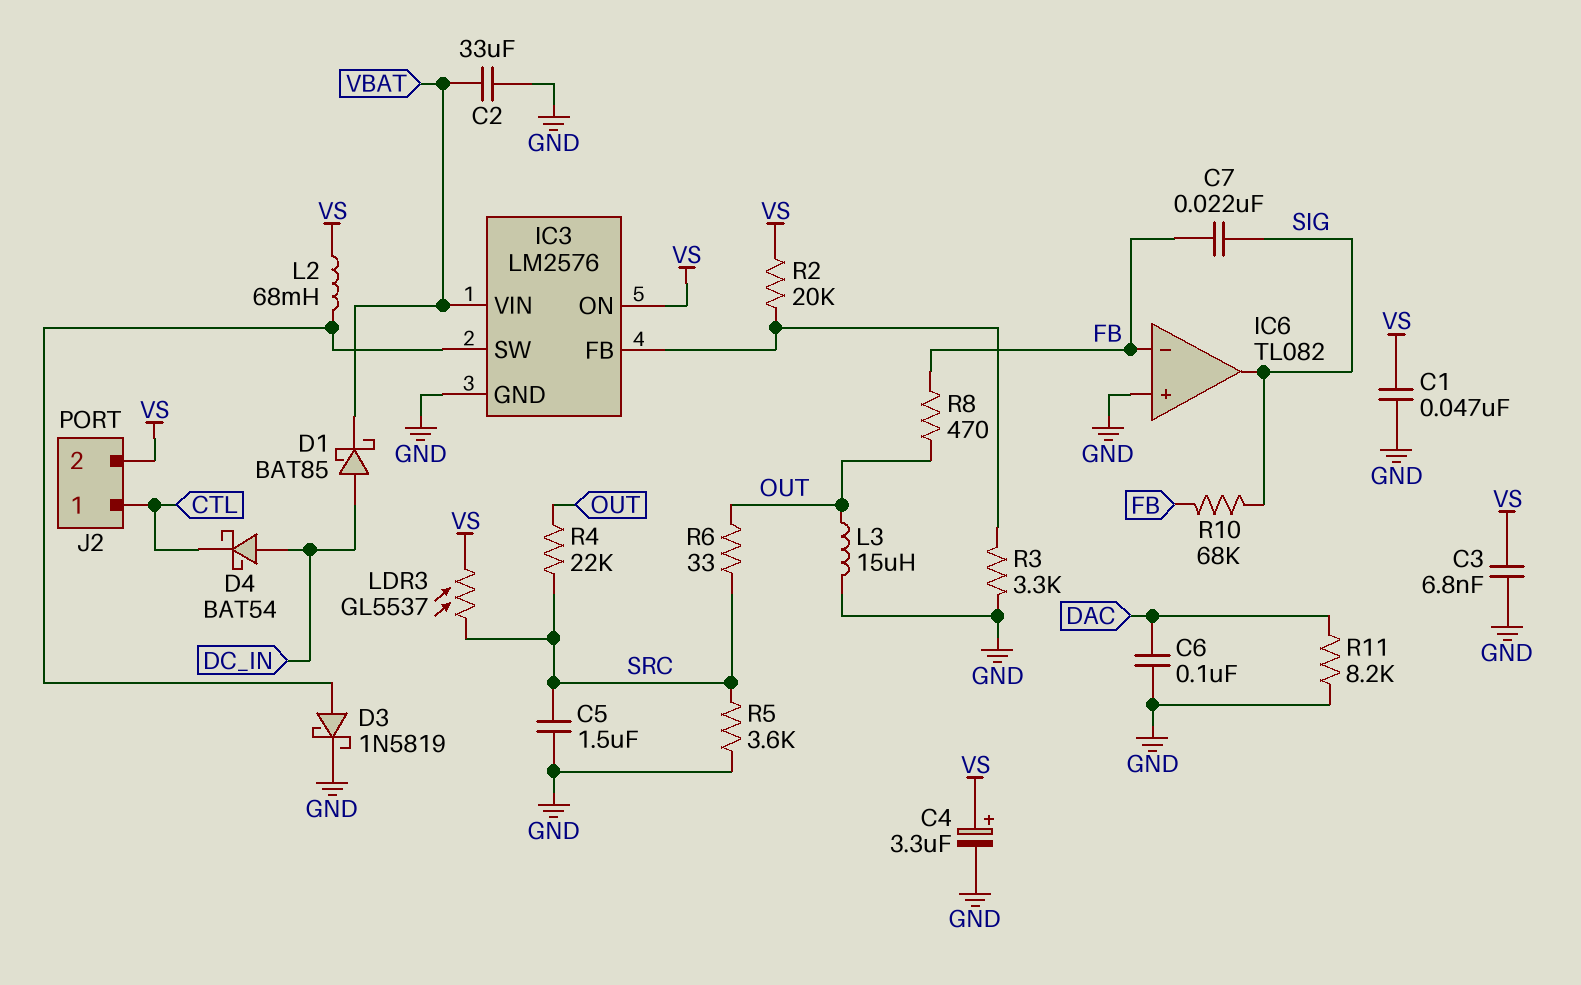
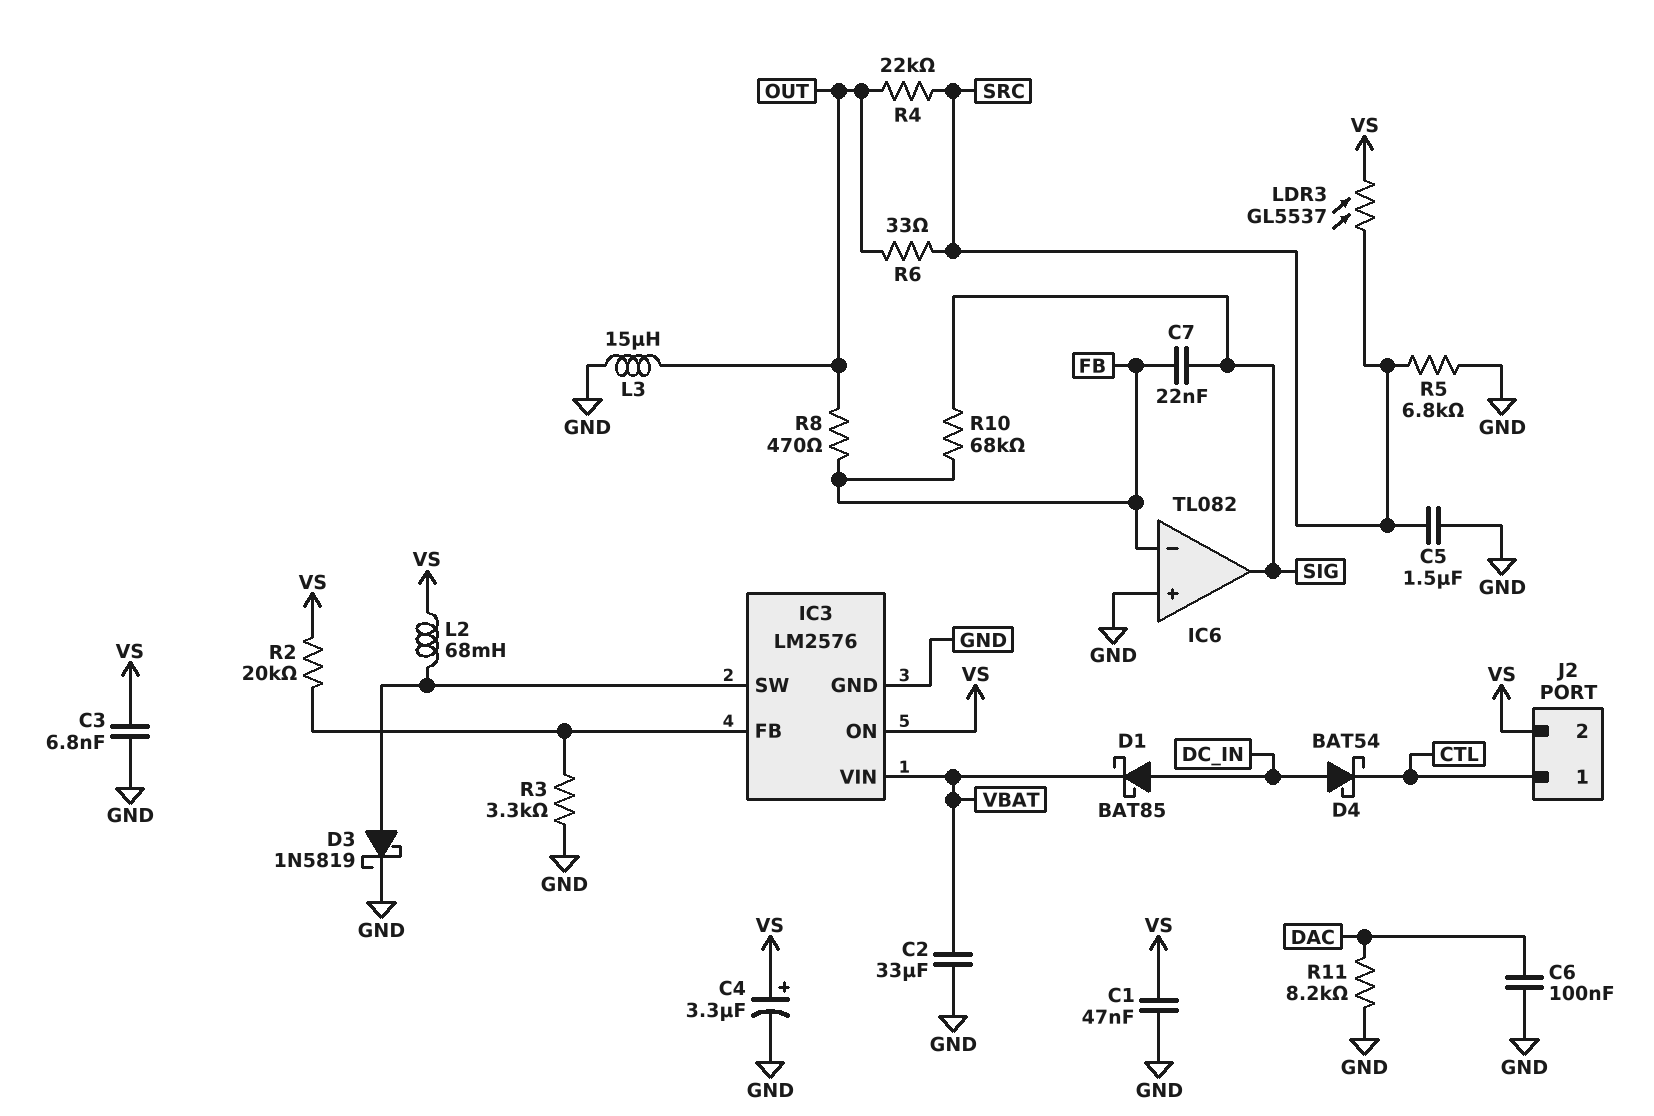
R5: 3.6k (GND, SRC) -> 6.8k (GND, SRC)

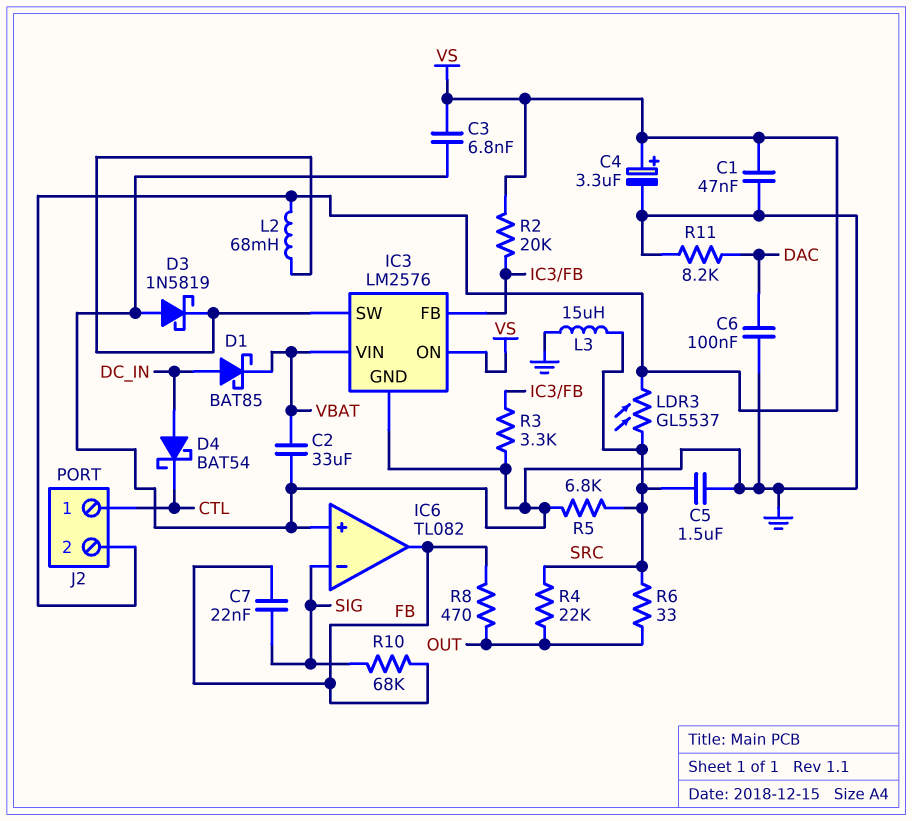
D3: schottky 1N5819 (A IC3/SW, K GND) -> schottky 1N5819 (A GND, K IC3/SW)
IC6 pin in-: FB -> SIG
IC6 pin out: SIG -> FB
L3: 15uH (GND, OUT) -> 15uH (GND, SRC)

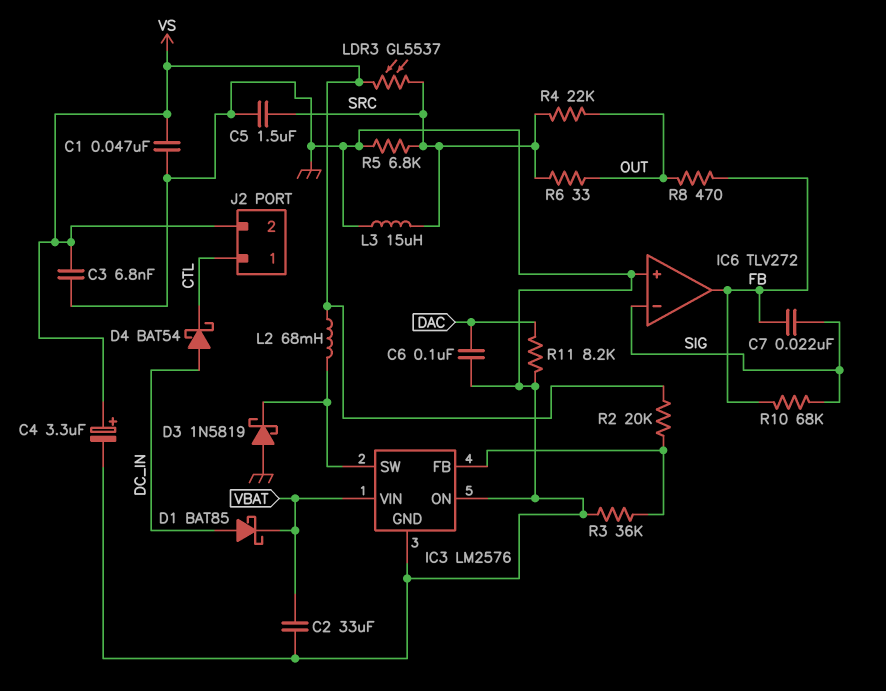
IC3 pin ON: VS -> GND
IC6: TL082 -> TLV272
R3: 3.3k (GND, IC3/FB) -> 36k (GND, IC3/FB)

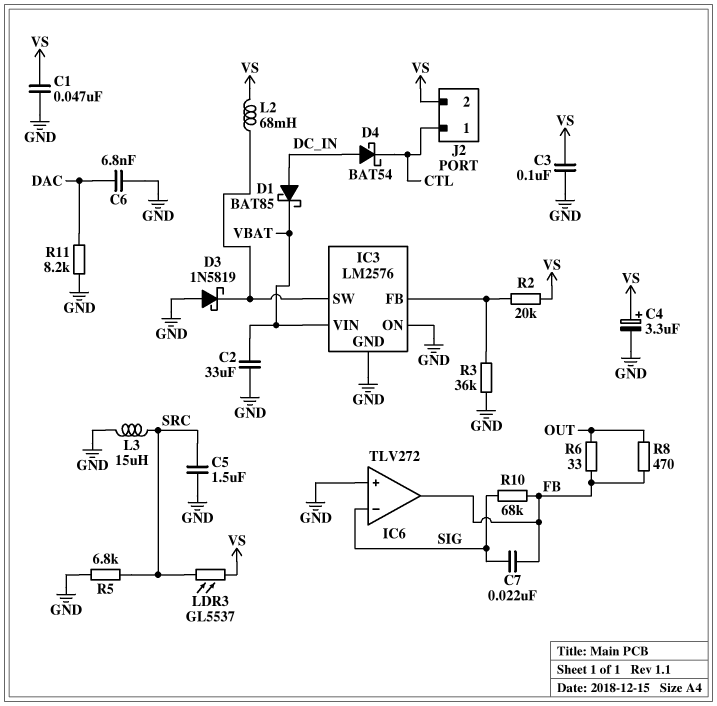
C3: 6.8nF (GND, VS) -> 100nF (GND, VS)
C6: 100nF (DAC, GND) -> 6.8nF (DAC, GND)
R4: 22k (OUT, SRC) -> none
R6: 33 (OUT, SRC) -> 33 (FB, OUT)

